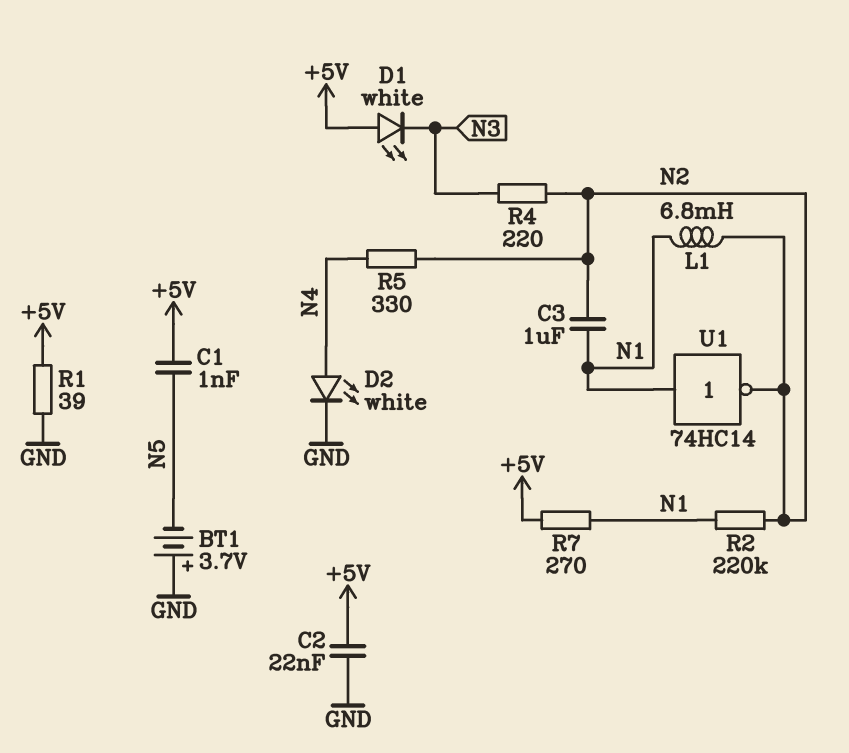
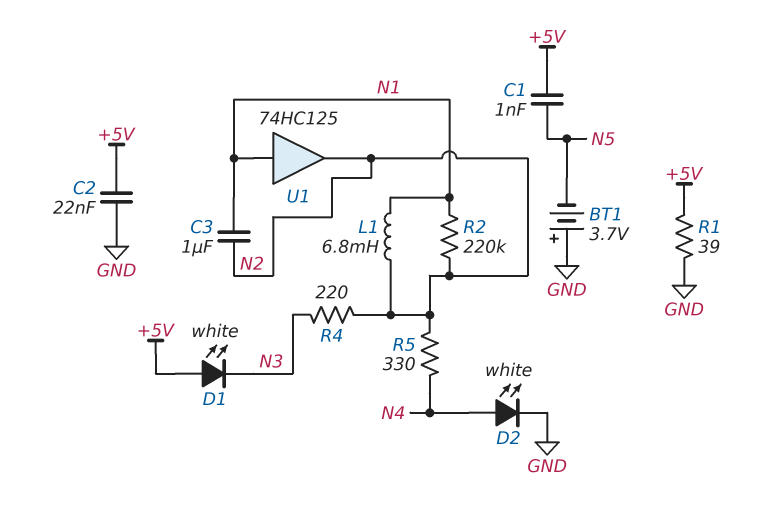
R7: 270 (+5V, N1) -> none
U1: NOT 74HC14 (in N1, out N2) -> buffer 74HC125 (in N1, out N2)

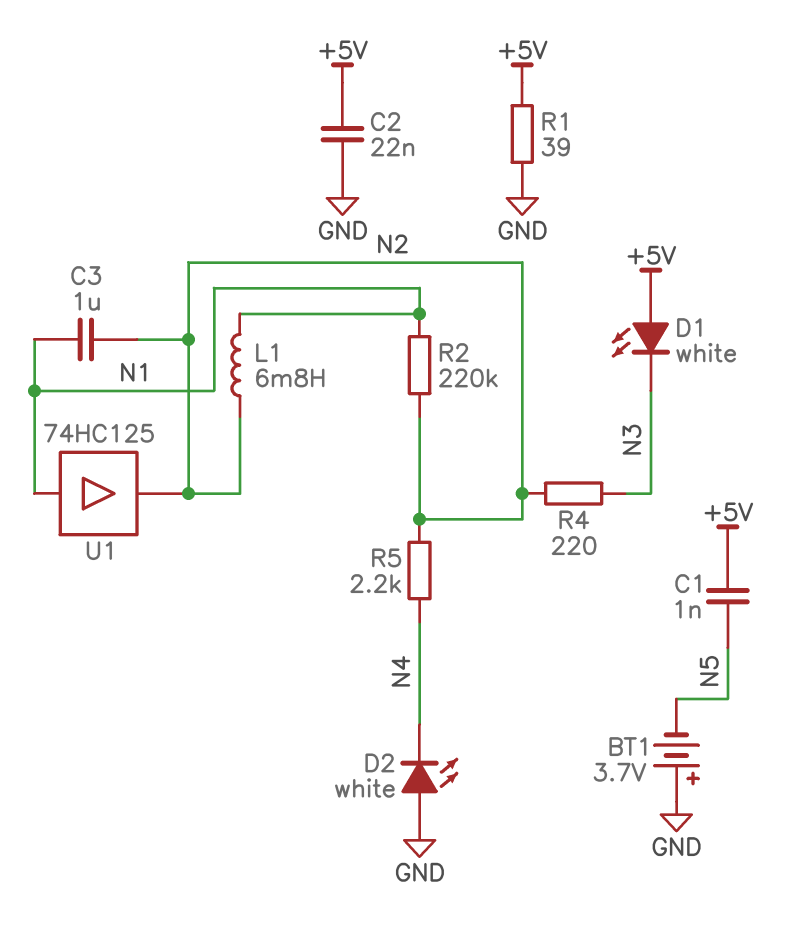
D2: LED white (A N4, K GND) -> LED white (A GND, K N4)
R5: 330 (N2, N4) -> 2.2k (N2, N4)

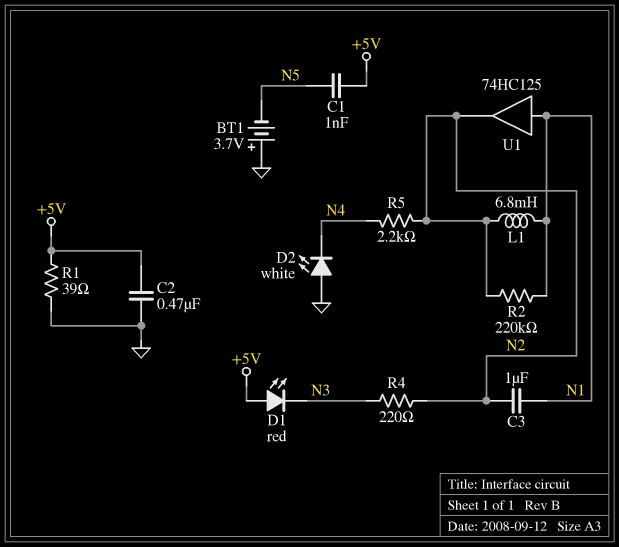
C2: 22nF (+5V, GND) -> 470nF (+5V, GND)
D1: LED white (A +5V, K N3) -> LED red (A +5V, K N3)

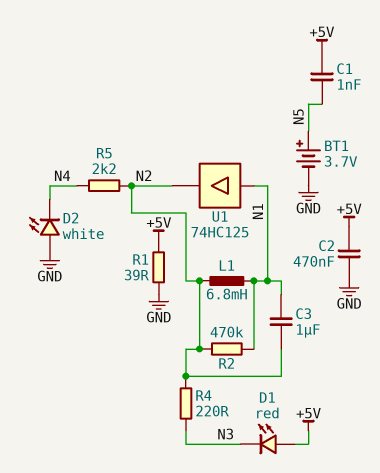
BT1: 3.7V (plus GND, minus N5) -> 3.7V (plus N5, minus GND)
R2: 220k (N1, N2) -> 470k (N1, N2)

